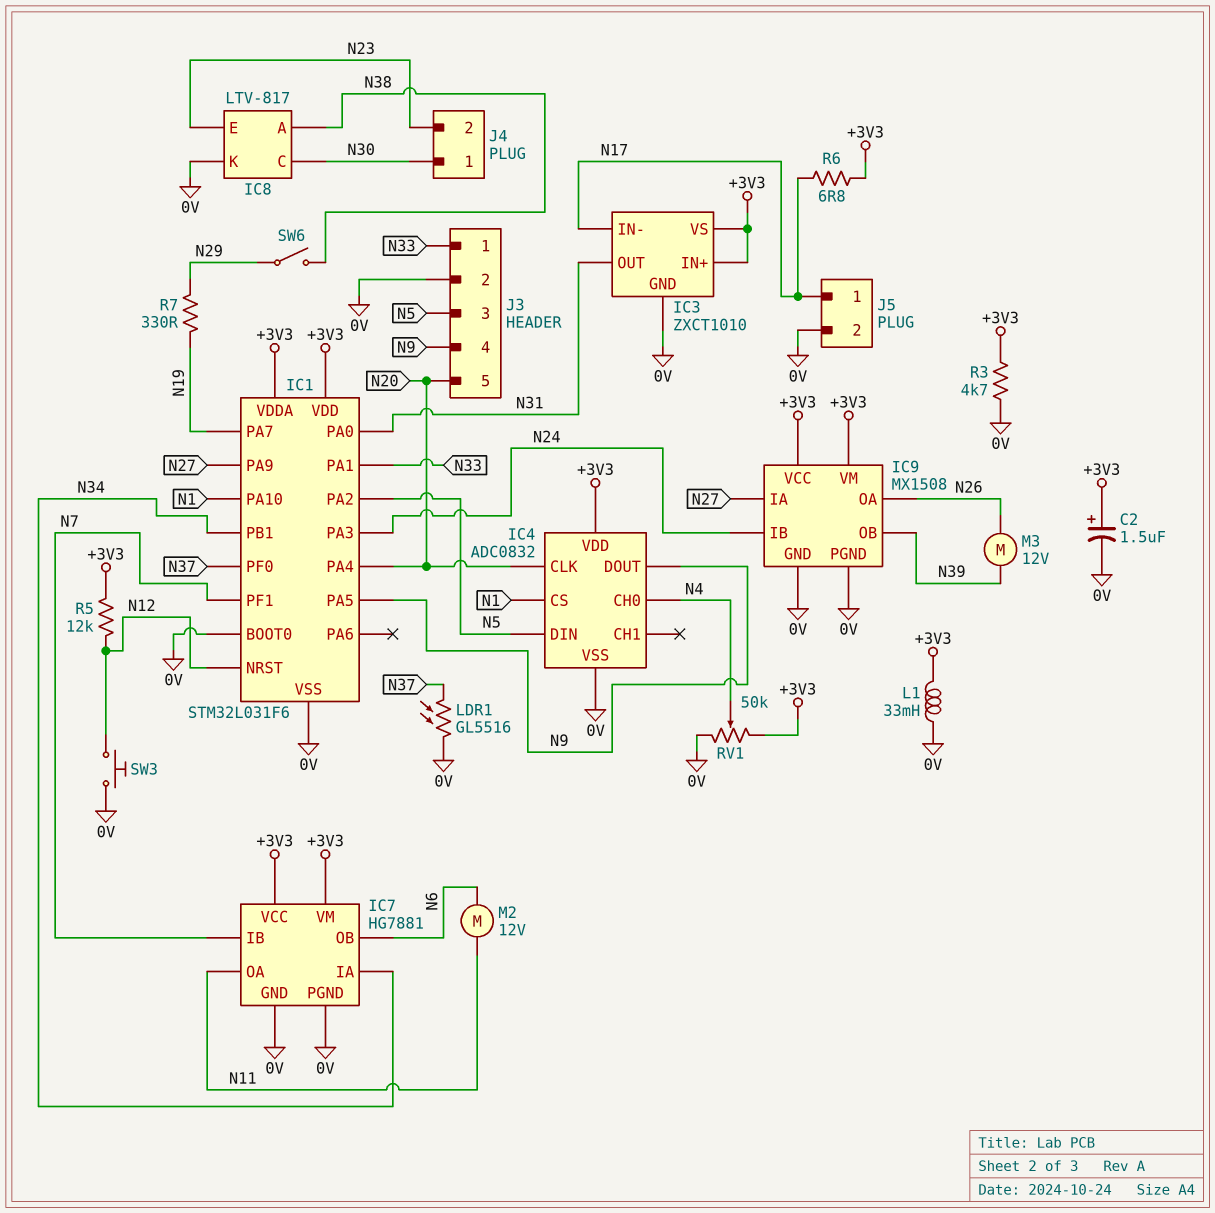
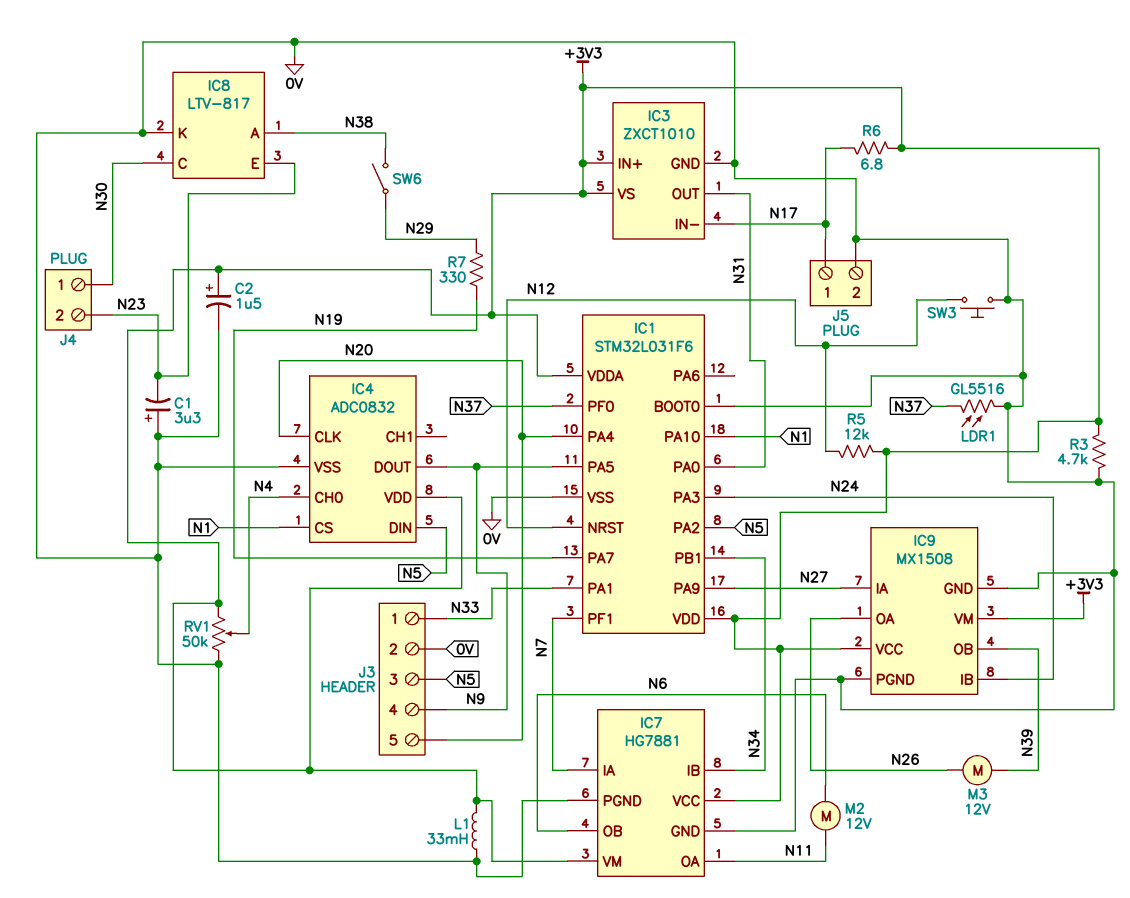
C1: none -> 3.3uF (plus 0V, minus N23)
IC7 pin IA: N34 -> N7
IC7 pin IB: N7 -> N34

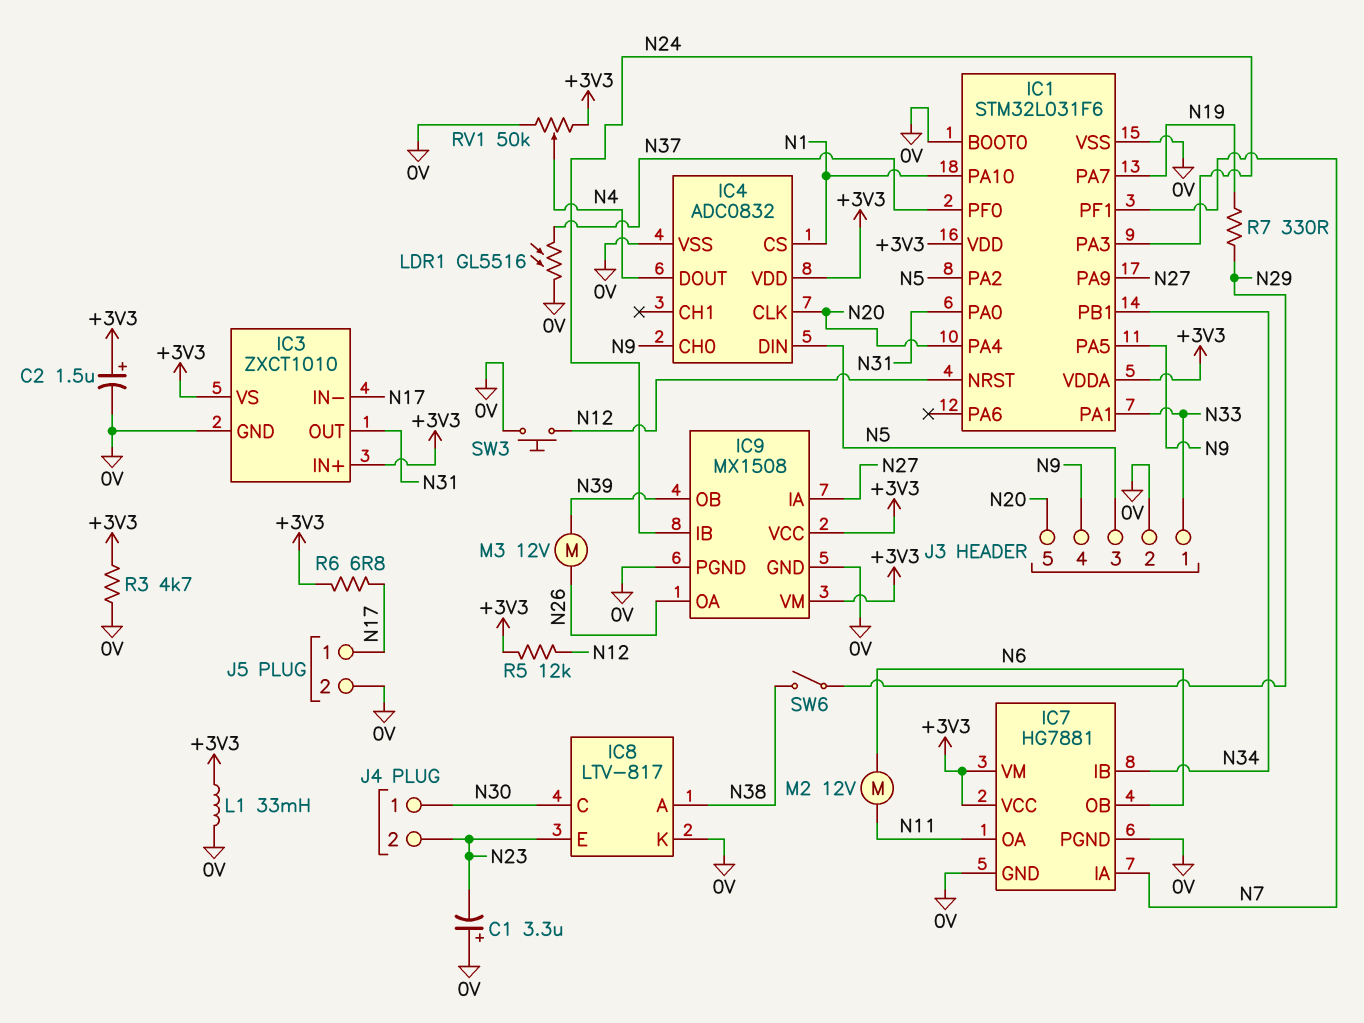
IC4 pin CH0: N4 -> N9
IC4 pin DOUT: N9 -> N4

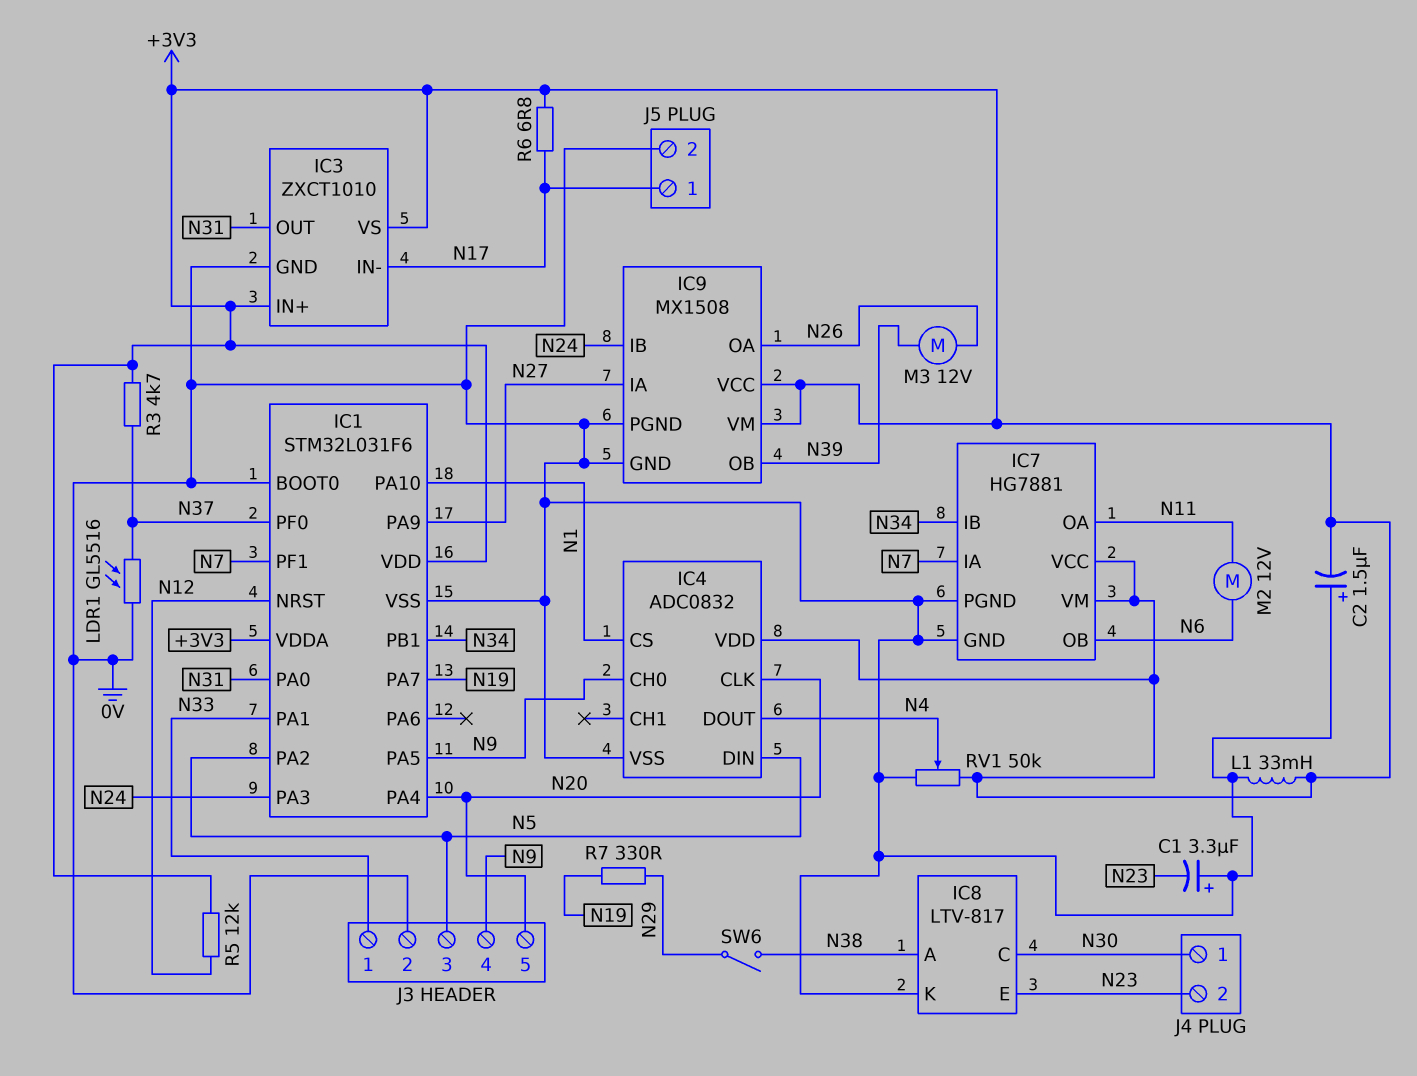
C2: 1.5uF (plus +3V3, minus 0V) -> 1.5uF (plus 0V, minus +3V3)
R3: 4.7k (+3V3, 0V) -> 4.7k (+3V3, N37)
SW3: button (0V, N12) -> none

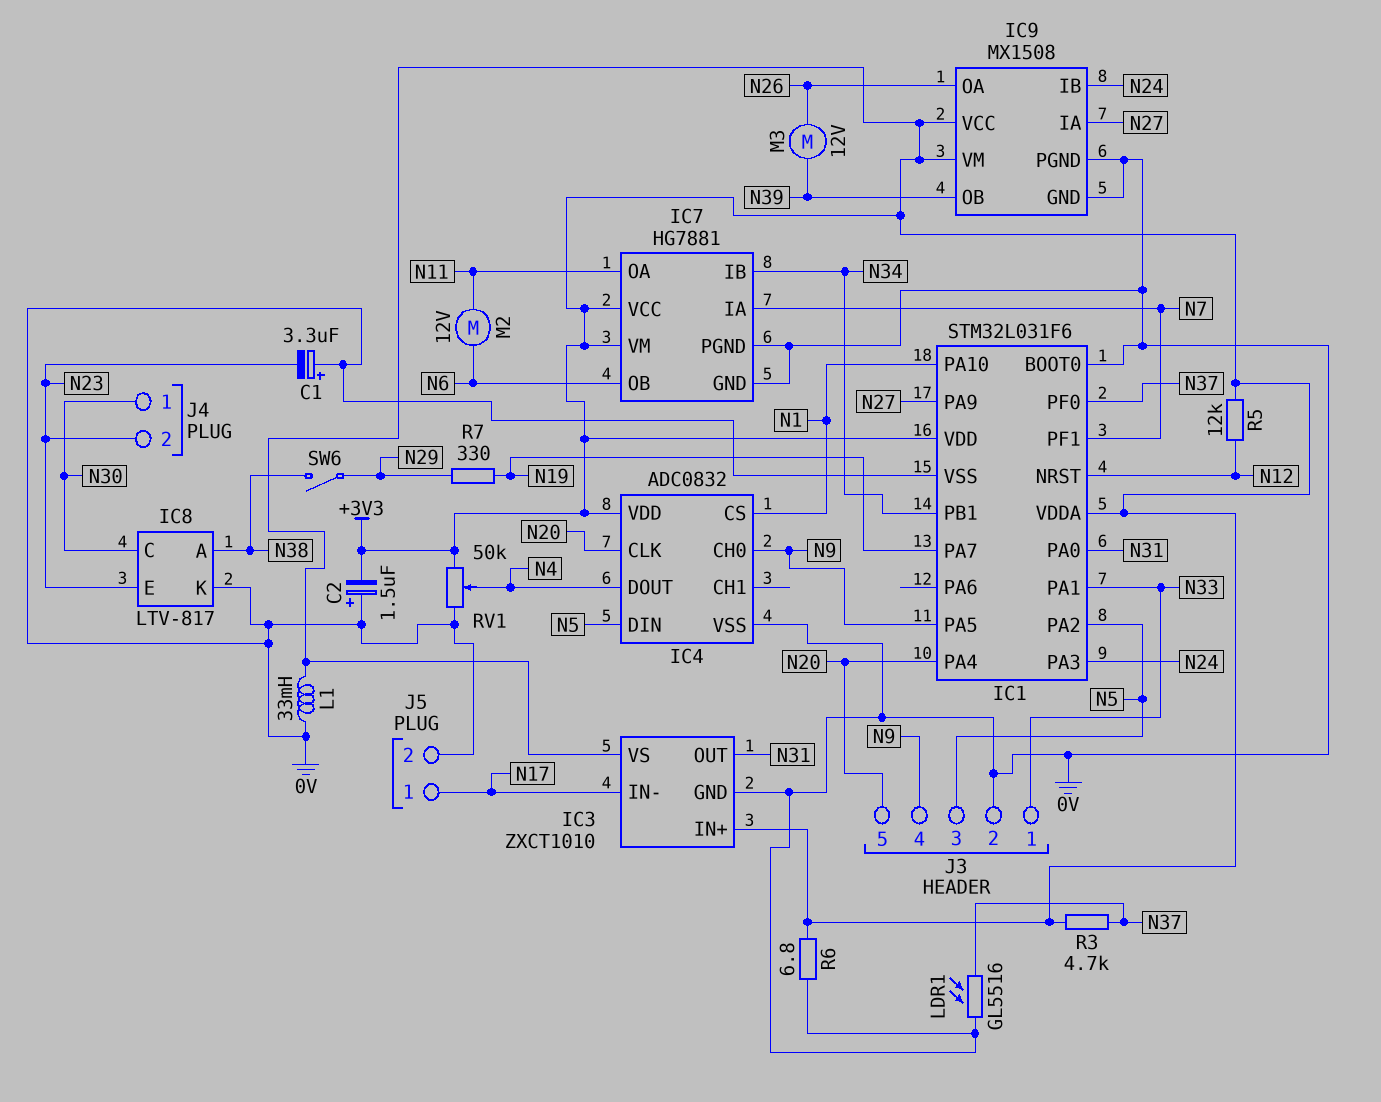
R6: 6.8 (+3V3, N17) -> 6.8 (+3V3, 0V)

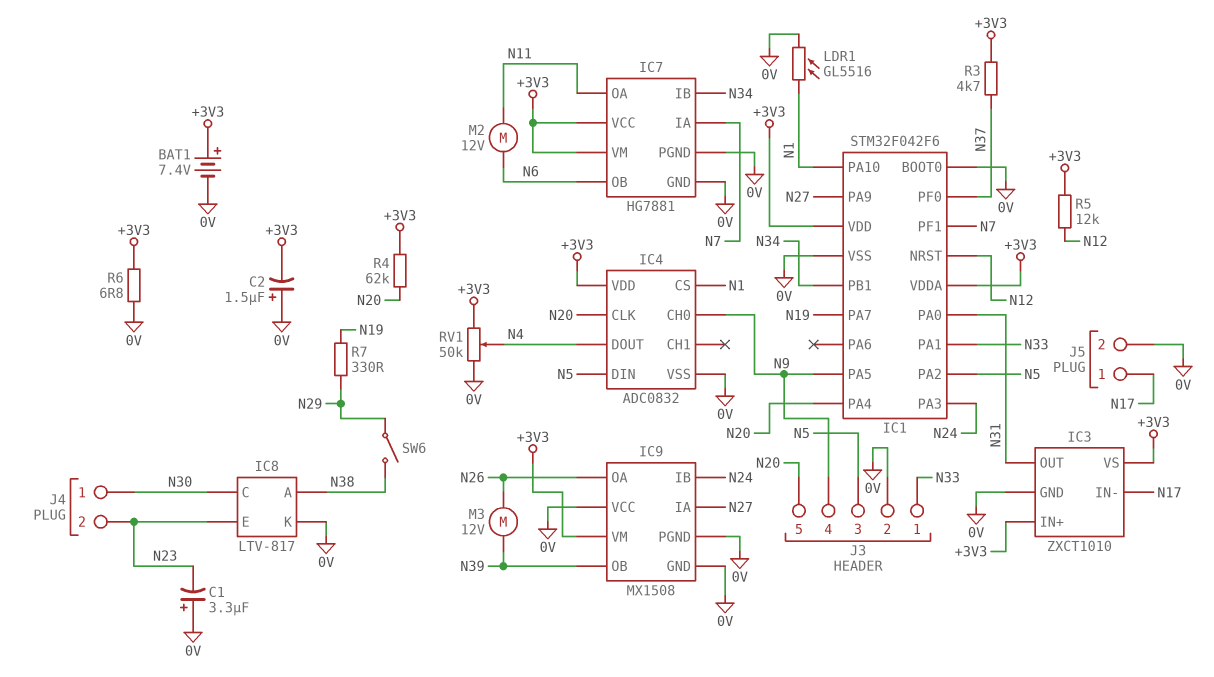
BAT1: none -> 7.4V (plus +3V3, minus 0V)
IC1: STM32L031F6 -> STM32F042F6
IC9 pin VCC: +3V3 -> 0V
L1: 33mH (+3V3, 0V) -> none
LDR1: GL5516 (0V, N37) -> GL5516 (0V, N1)
R4: none -> 62k (+3V3, N20)

